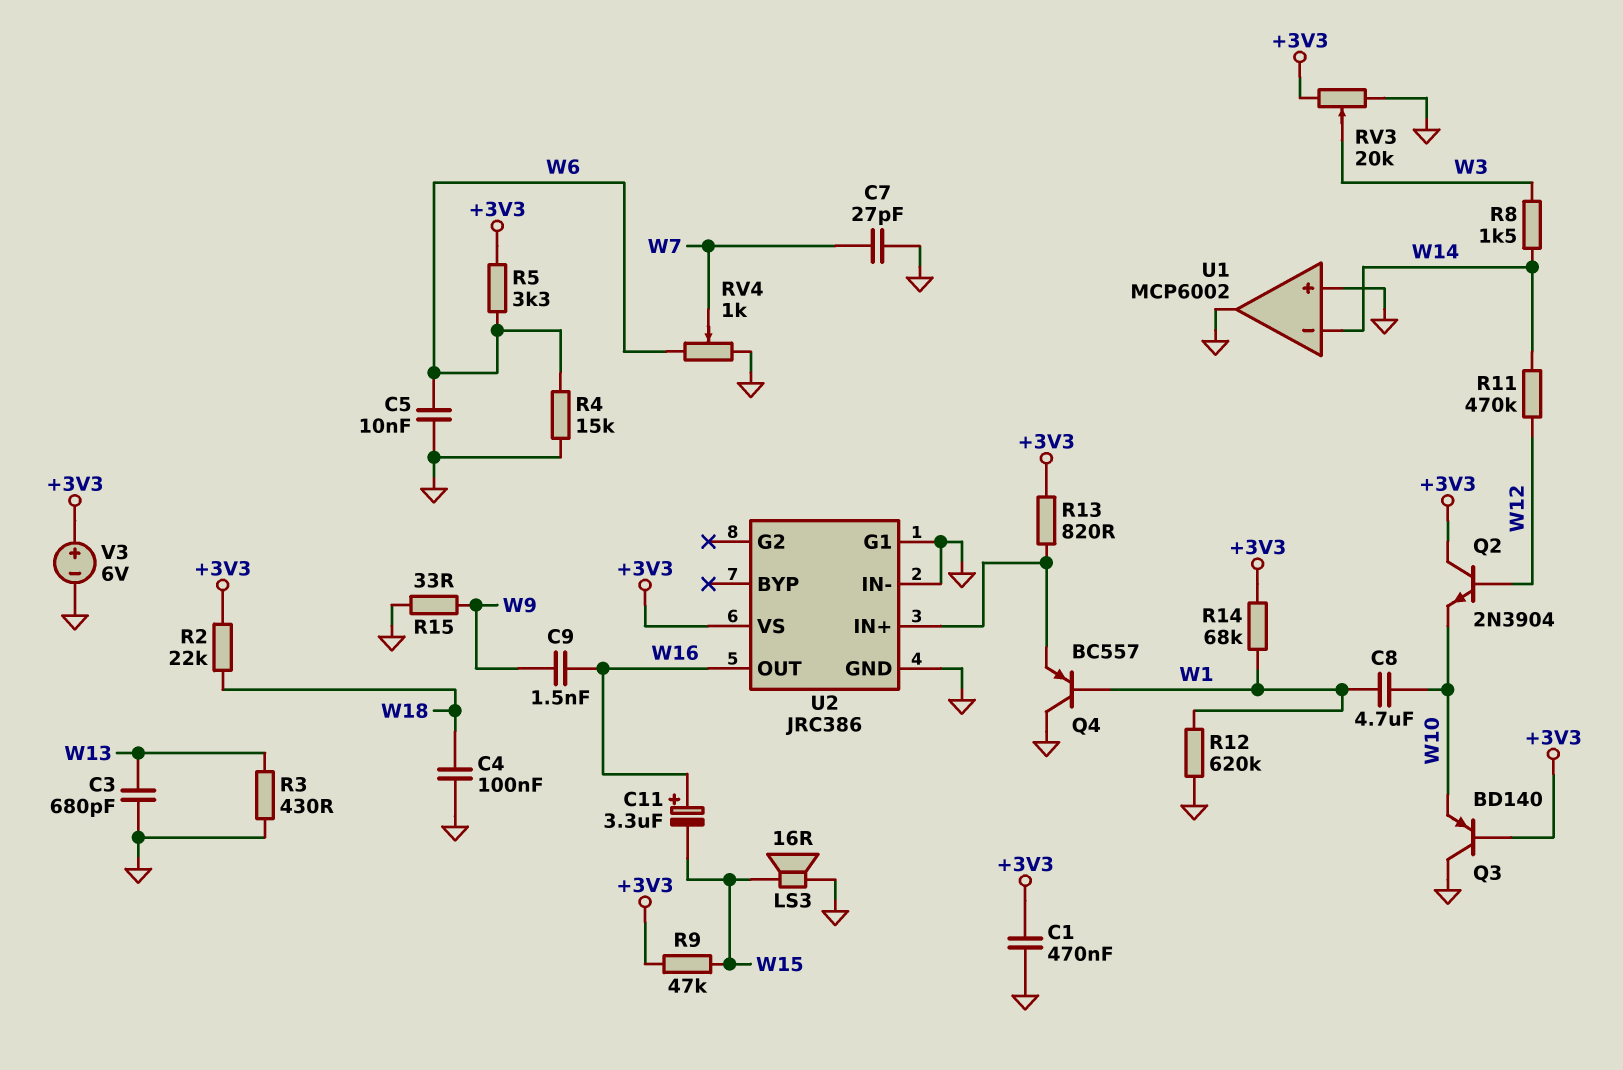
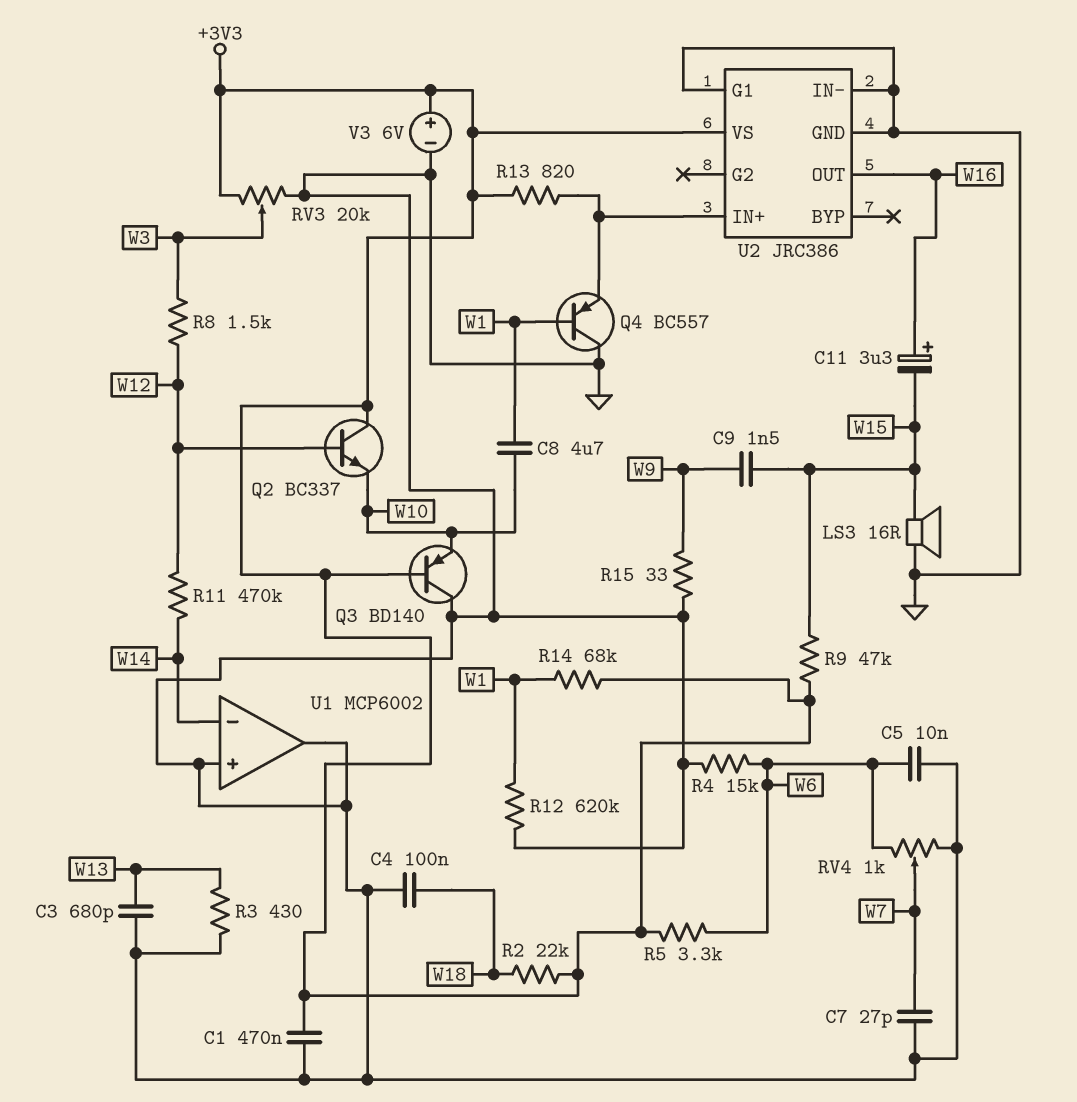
C9: 1.5nF (W9, W16) -> 1.5nF (W9, W15)
Q2: NPN 2N3904 (B W12, C +3V3, E W10) -> NPN BC337 (B W12, C +3V3, E W10)
R8: 1.5k (W3, W14) -> 1.5k (W3, W12)

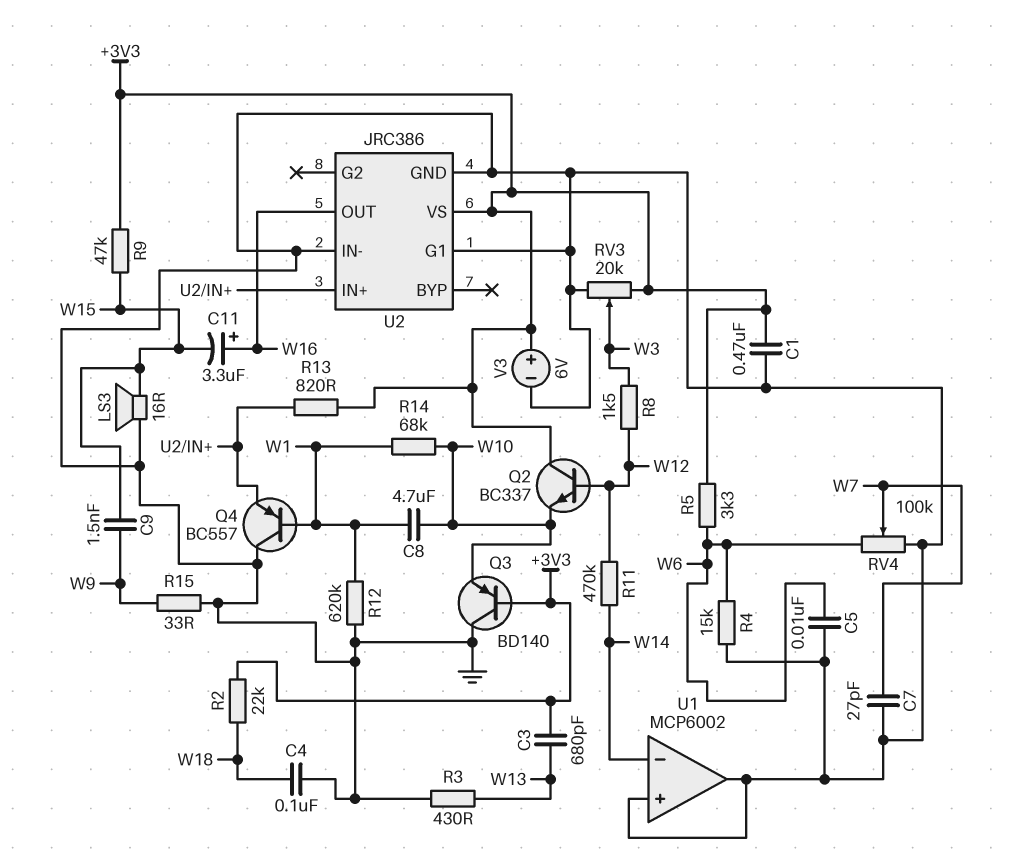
C3: 680pF (GND, W13) -> 680pF (+3V3, W13)
R14: 68k (+3V3, W1) -> 68k (W1, W10)
RV4: 1k (GND, W6, wiper W7) -> 100k (GND, W6, wiper W7)

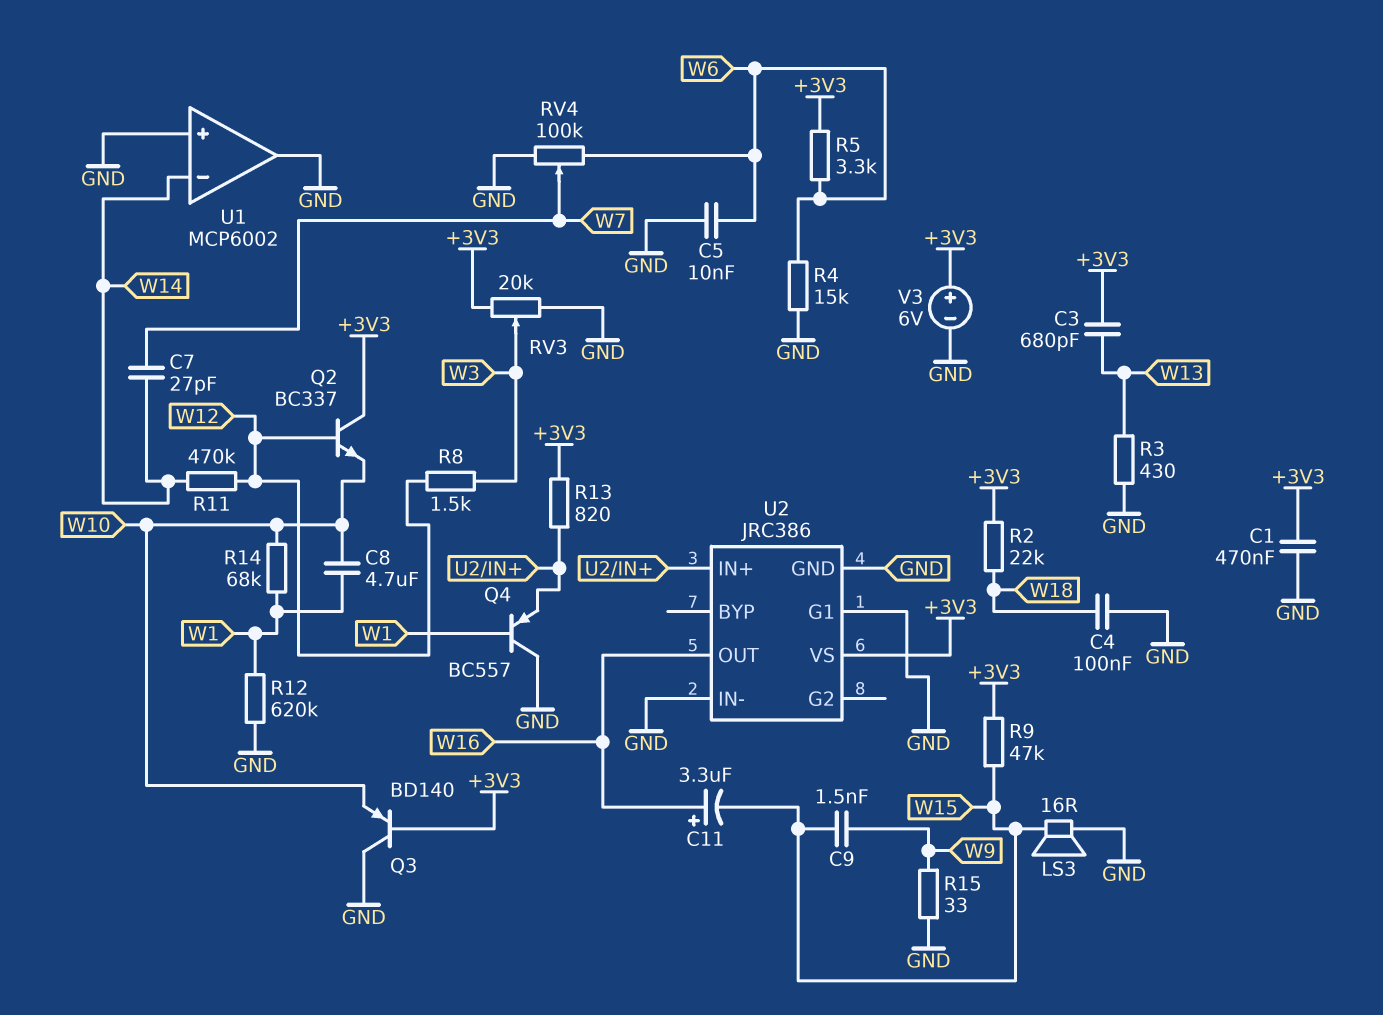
C7: 27pF (GND, W7) -> 27pF (W7, W14)

